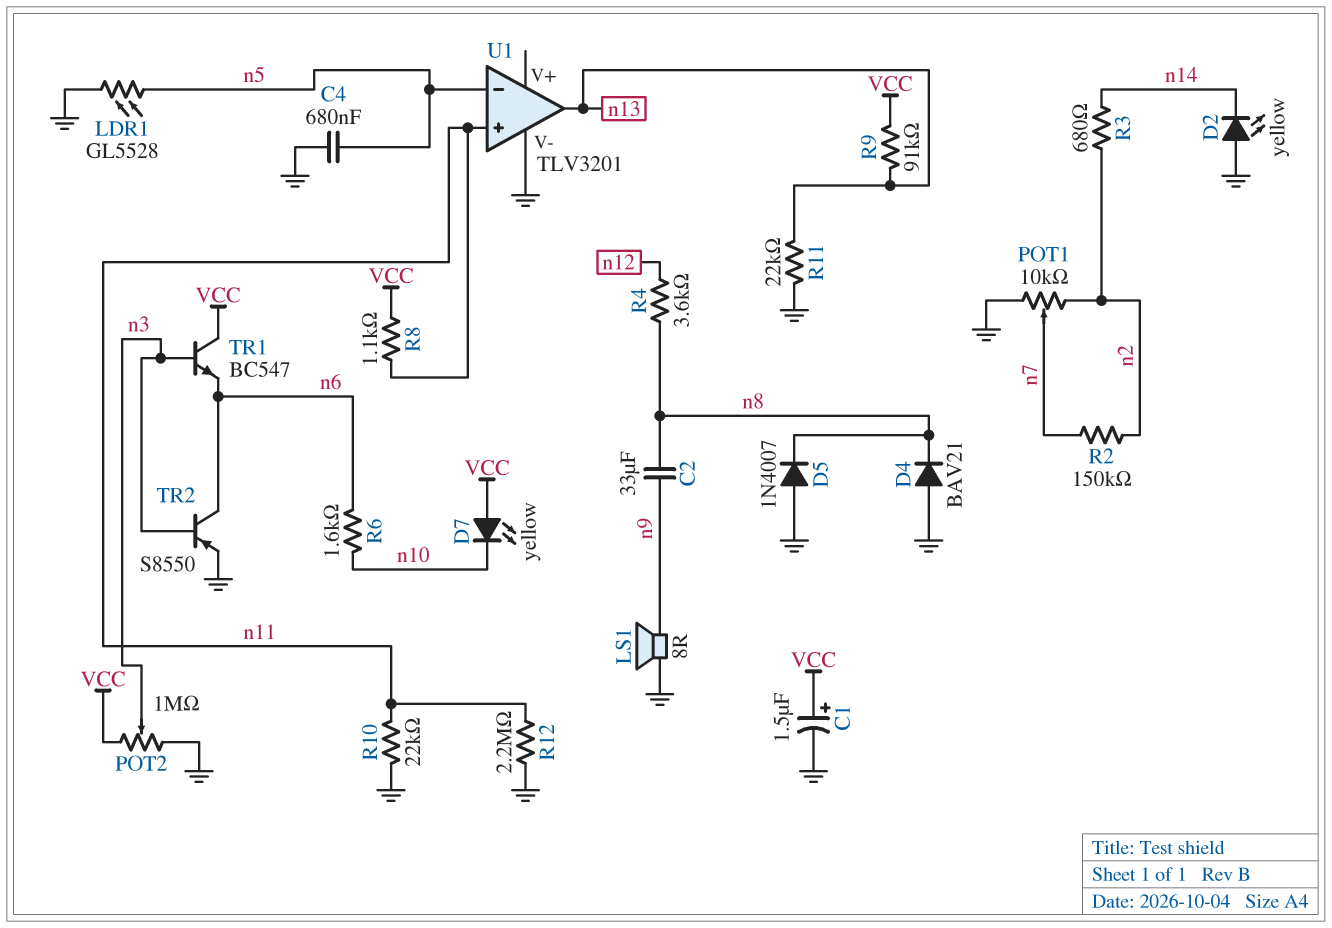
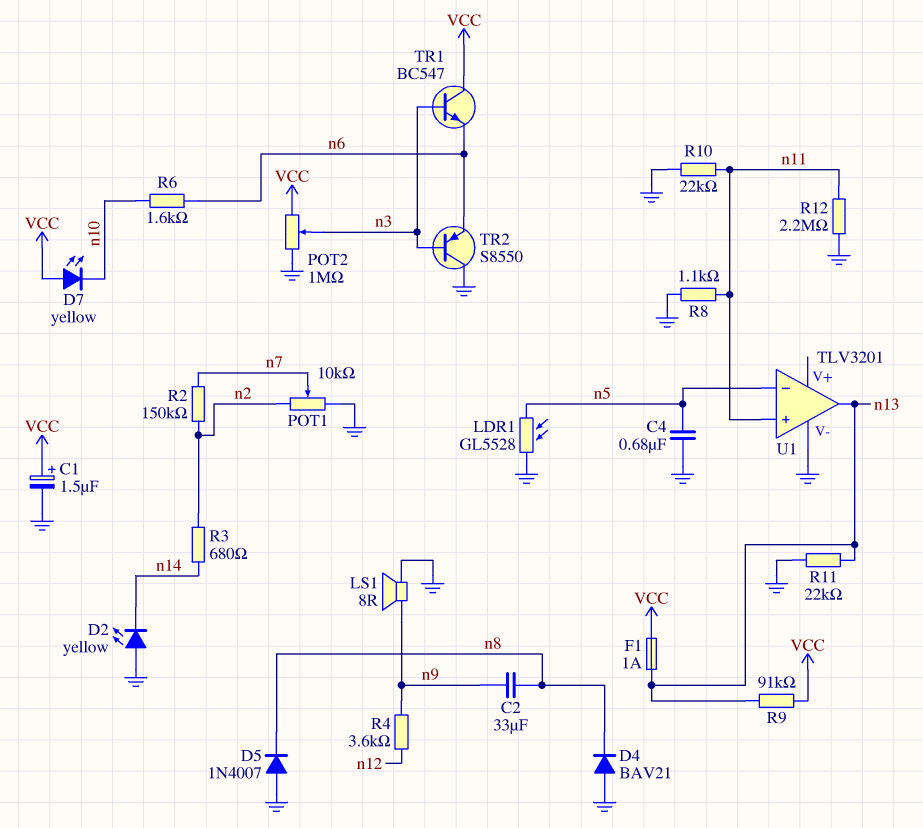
F1: none -> 1A (VCC, n13)
R4: 3.6k (n8, n12) -> 3.6k (n9, n12)
R8: 1.1k (VCC, n11) -> 1.1k (GND, n11)
TR2: PNP S8550 (B n3, C n6, E GND) -> PNP S8550 (B n3, C GND, E n6)

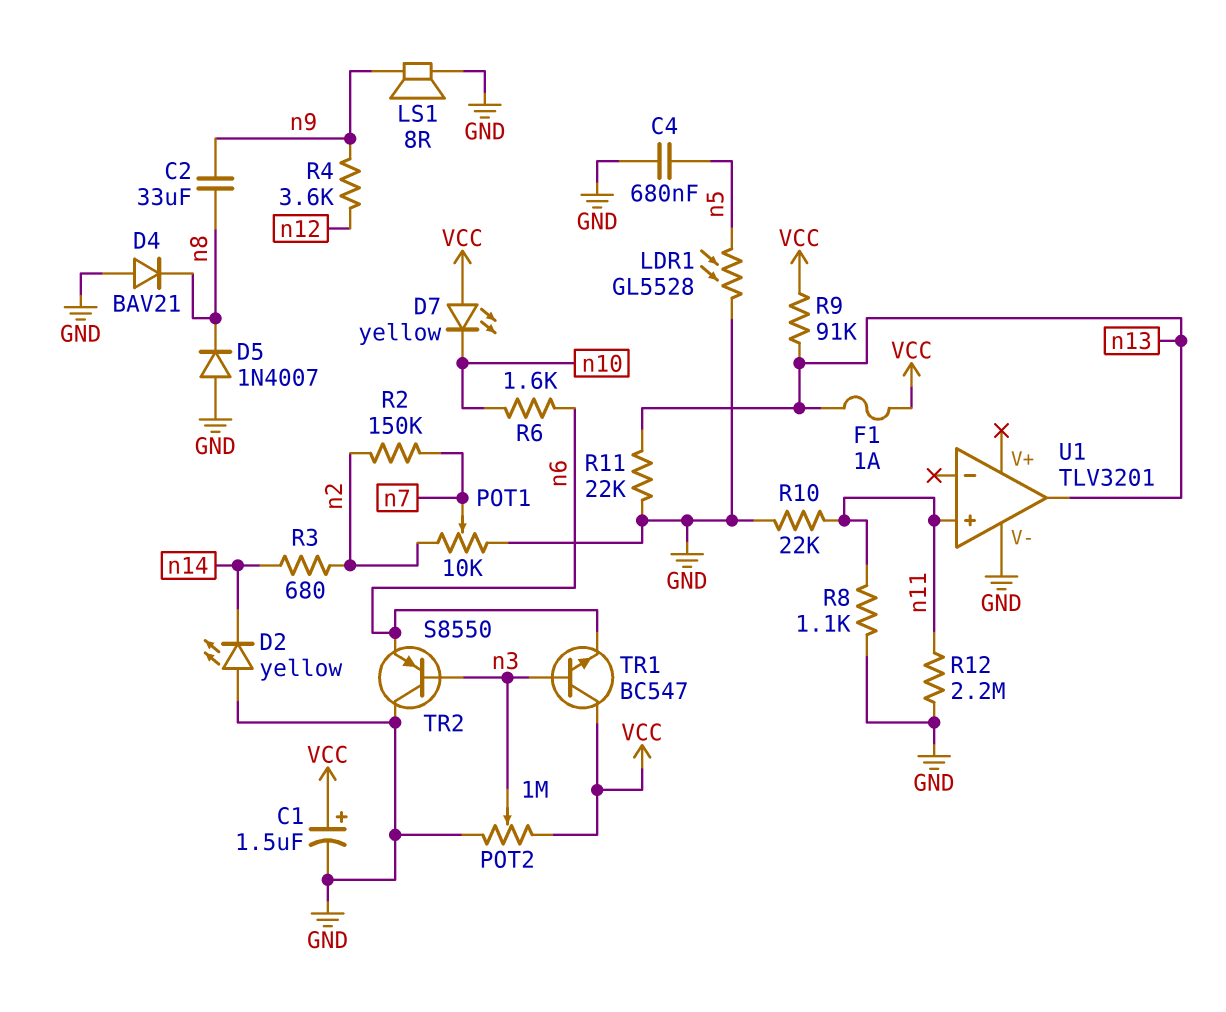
U1 pin in-: n5 -> none

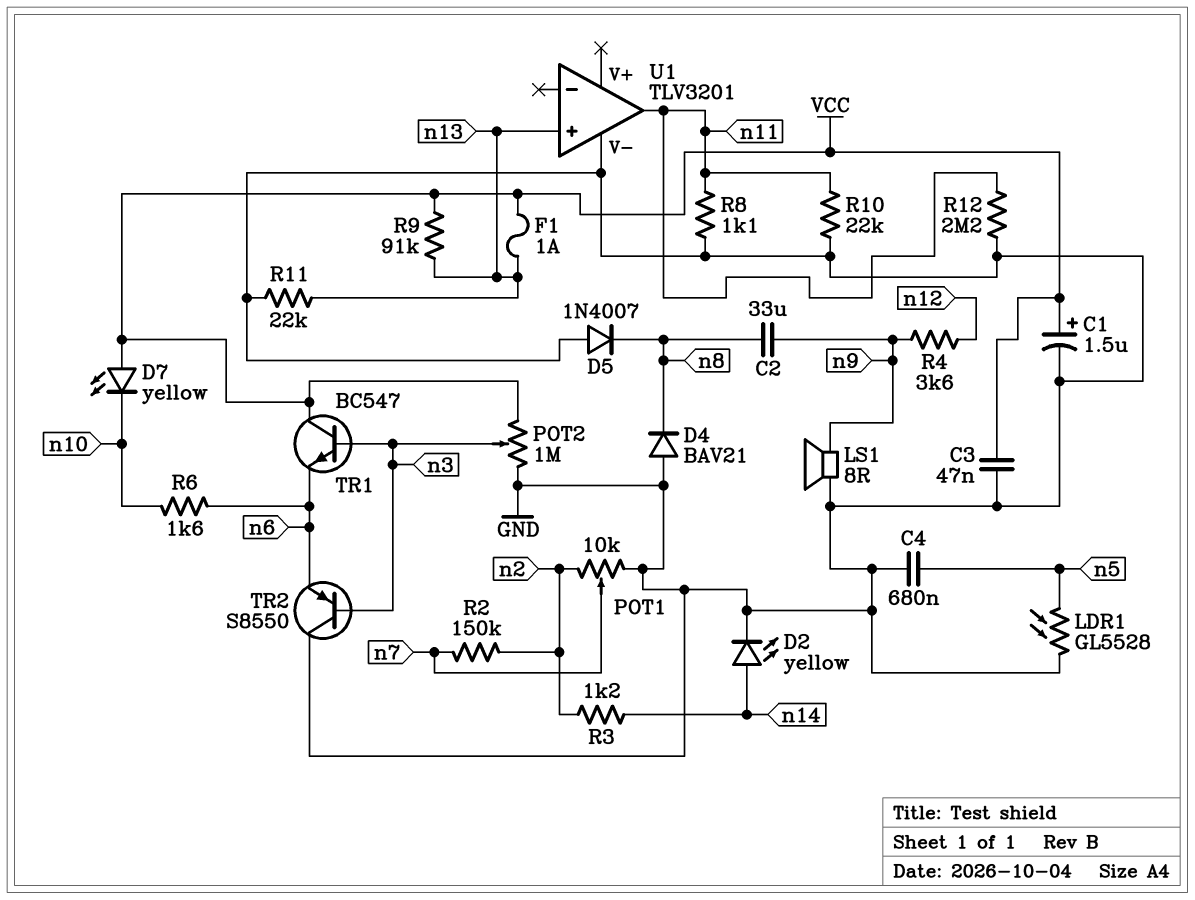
C3: none -> 47nF (GND, VCC)
D2: LED yellow (A GND, K n14) -> LED yellow (A n14, K GND)
R3: 680 (n2, n14) -> 1.2k (n2, n14)
U1 pin in+: n11 -> n13
U1 pin out: n13 -> n11

